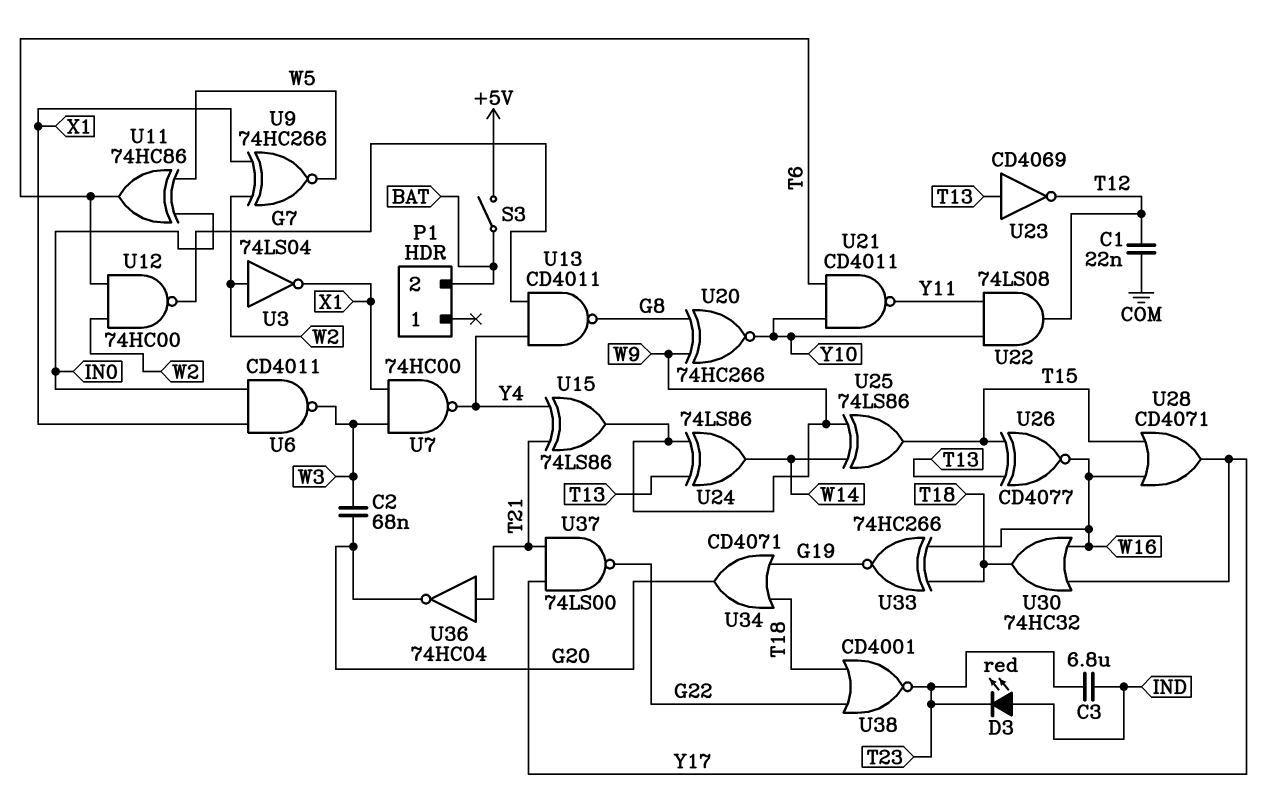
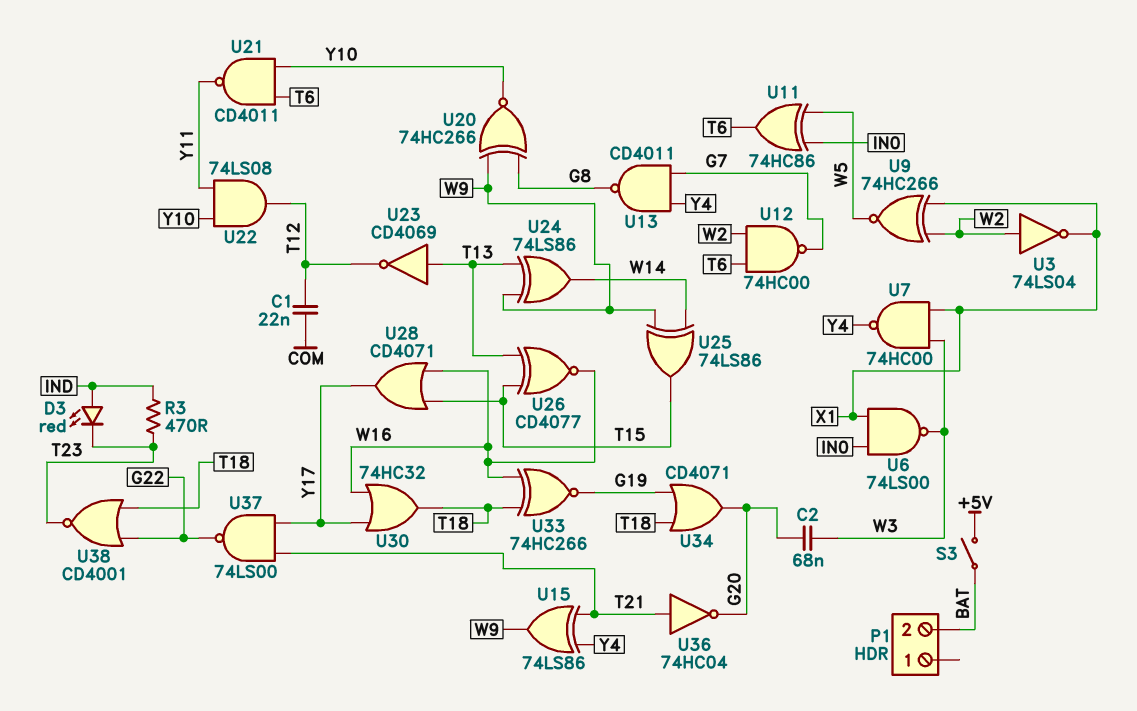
C3: 6.8uF (IND, T23) -> none
R3: none -> 470 (IND, T23)
U6: NAND CD4011 (in IN0, in X1, out W3) -> NAND 74LS00 (in IN0, in X1, out W3)

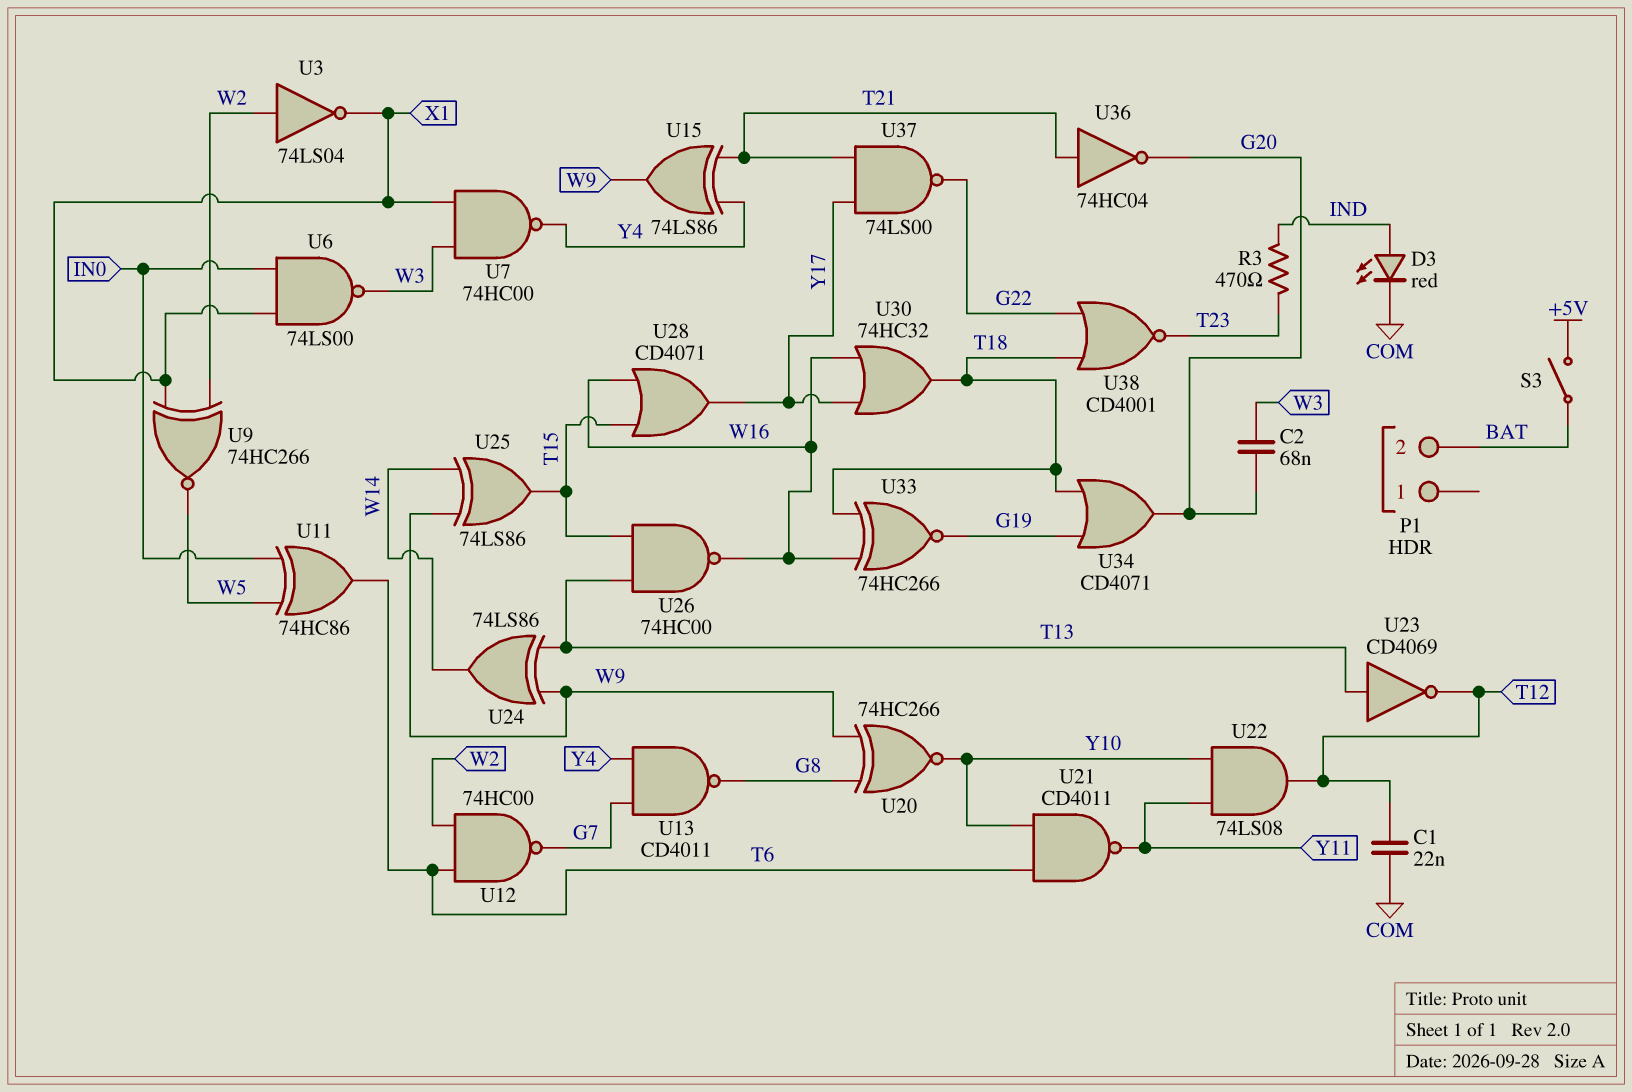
D3: LED red (A IND, K T23) -> LED red (A IND, K COM)
U26: XNOR CD4077 (in T13, in T15, out W16) -> NAND 74HC00 (in T13, in T15, out W16)

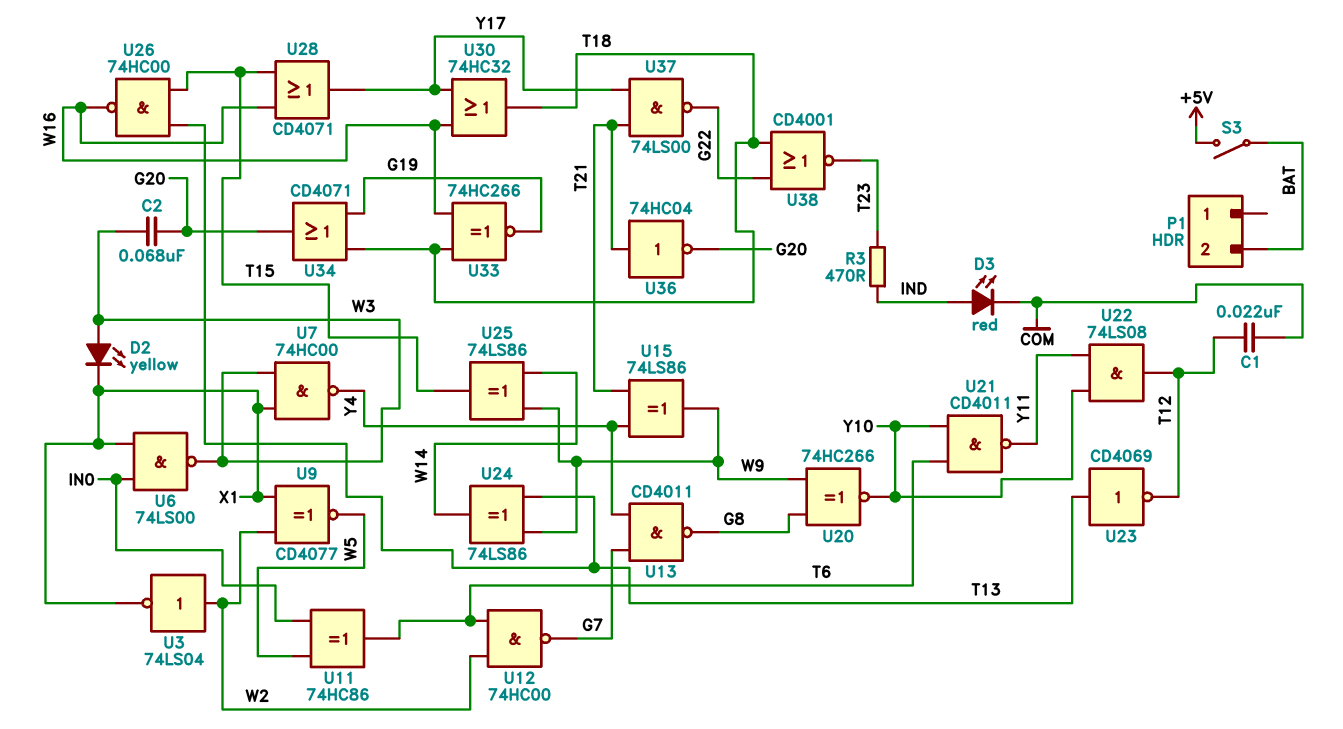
D2: none -> LED yellow (A W3, K X1)
U9: XNOR 74HC266 (in W2, in X1, out W5) -> XNOR CD4077 (in W2, in X1, out W5)

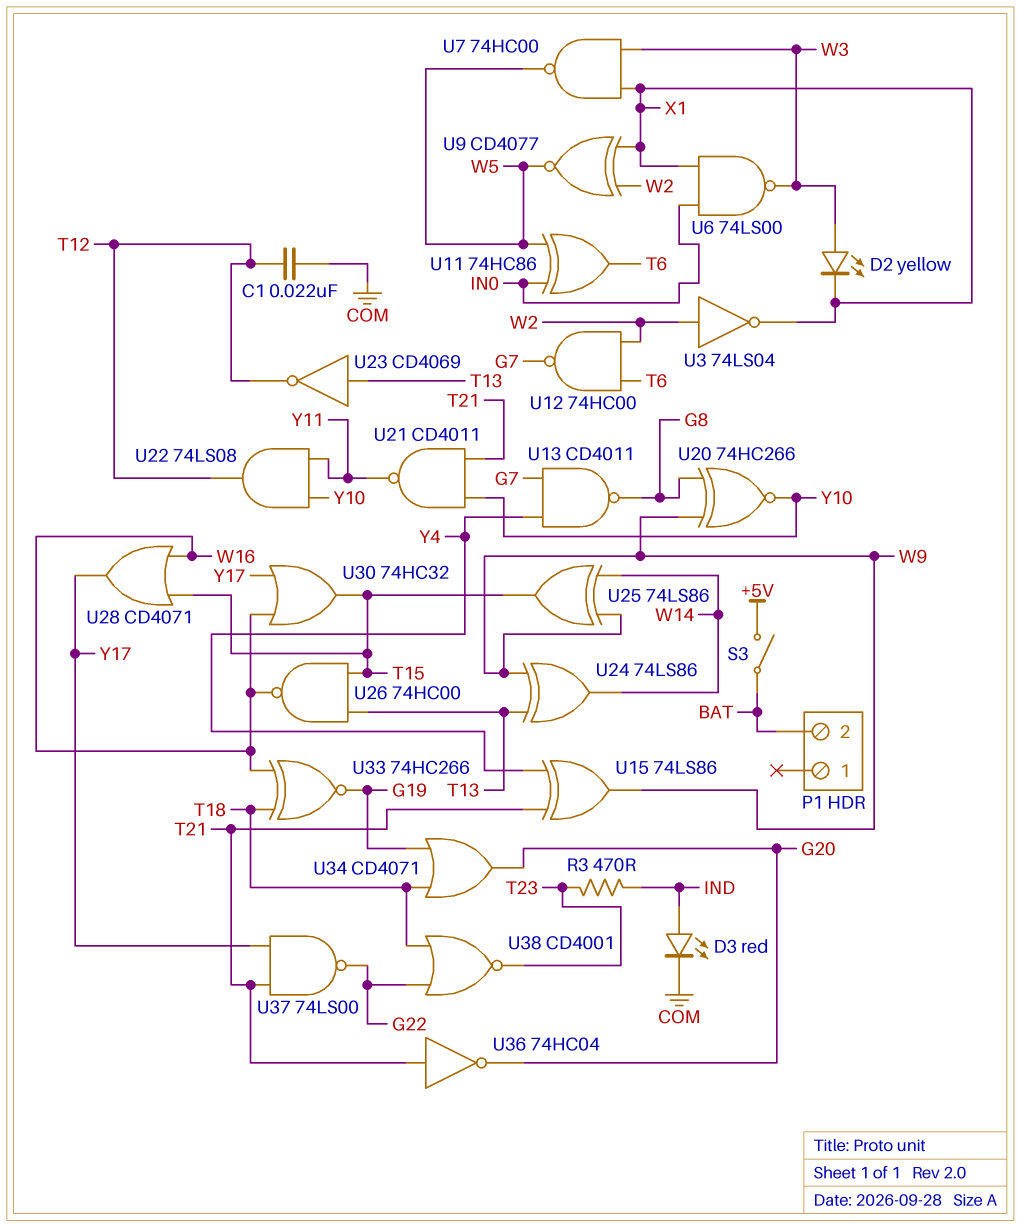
C2: 68nF (G20, W3) -> none
U7: NAND 74HC00 (in W3, in X1, out Y4) -> NAND 74HC00 (in W3, in X1, out W5)
U21: NAND CD4011 (in T6, in Y10, out Y11) -> NAND CD4011 (in T21, in Y10, out Y11)
U30: OR 74HC32 (in W16, in Y17, out T18) -> OR 74HC32 (in W16, in Y17, out T15)

